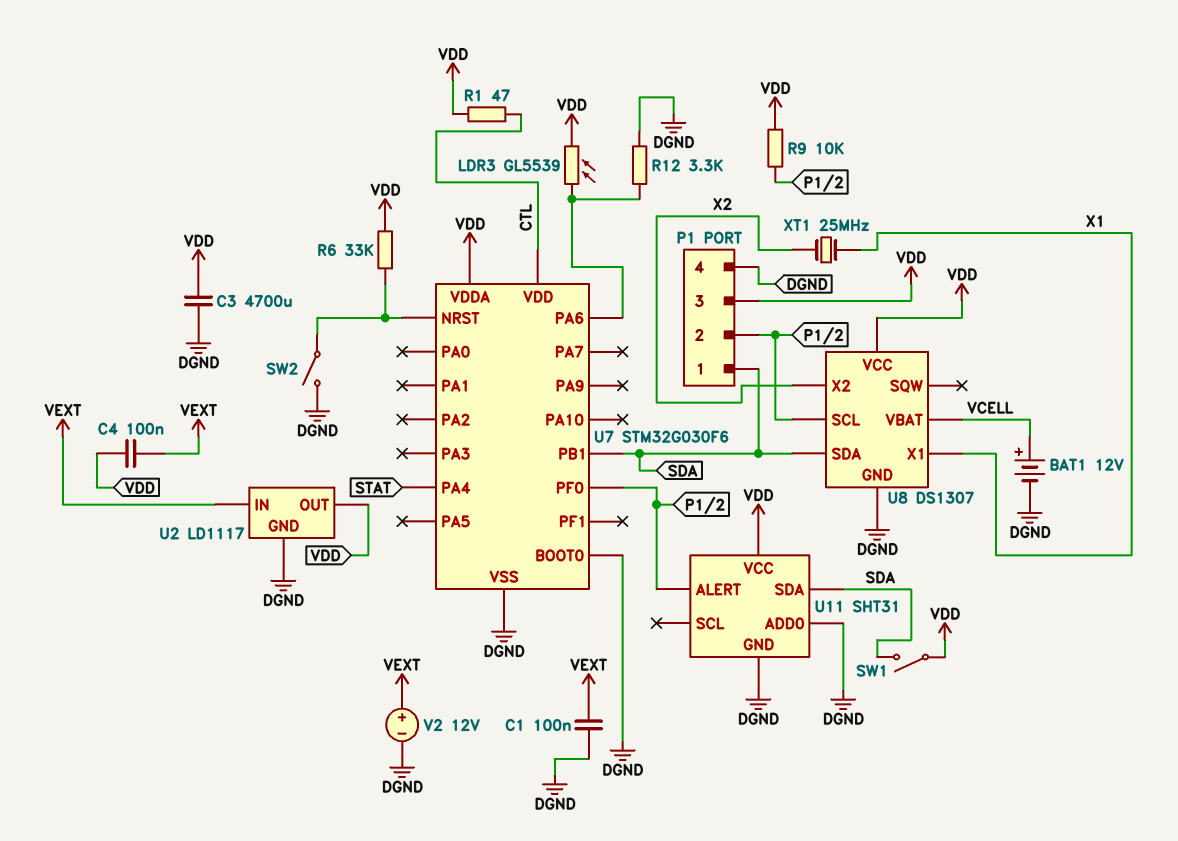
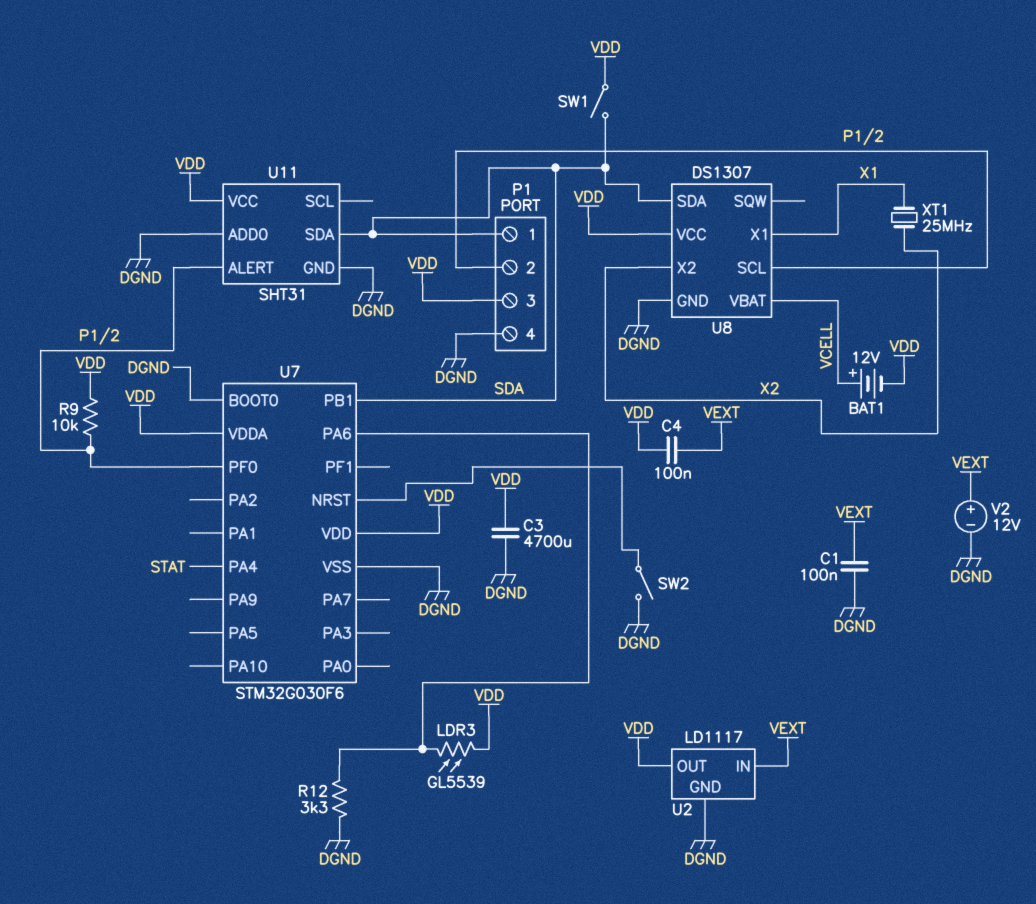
BAT1: 12V (plus VCELL, minus DGND) -> 12V (plus VCELL, minus VDD)
R1: 47 (CTL, VDD) -> none
R6: 33k (U7/NRST, VDD) -> none
U7 pin VDD: CTL -> VDD

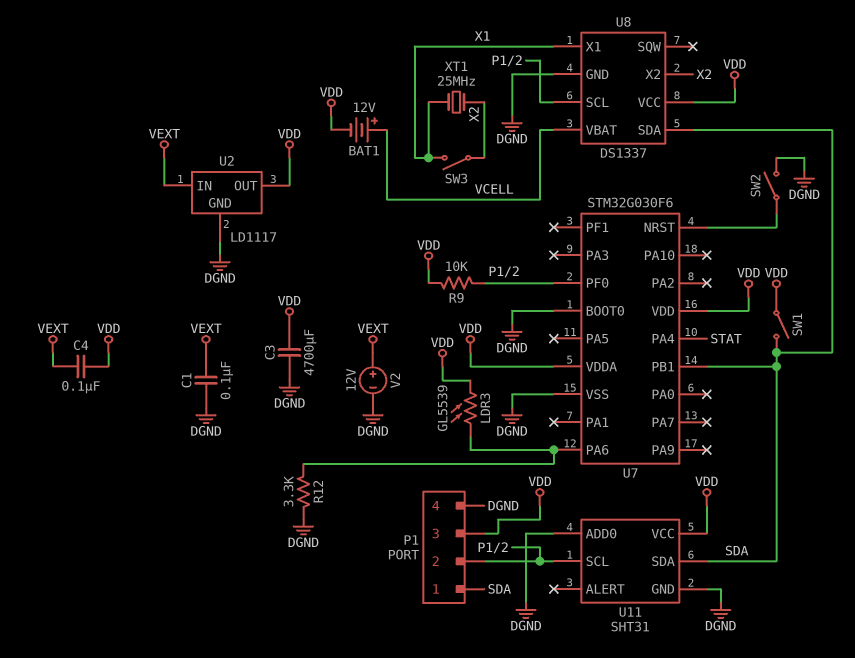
SW3: none -> switch (X1, X2)
U8: DS1307 -> DS1337
U11 pin ALERT: P1/2 -> none
U11 pin SCL: none -> P1/2

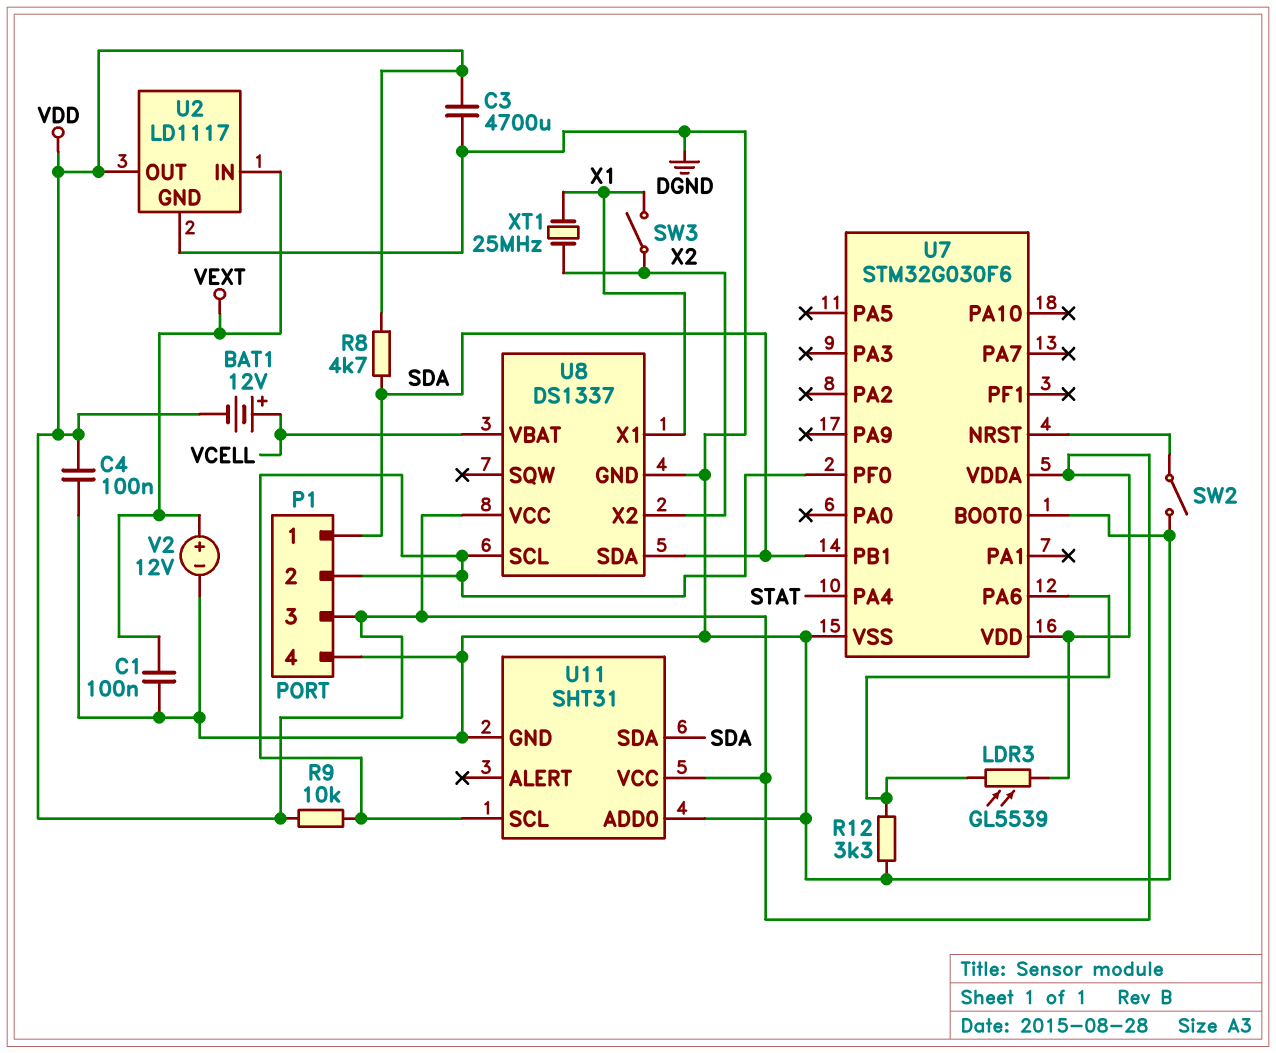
C4: 100nF (VDD, VEXT) -> 100nF (DGND, VDD)
R8: none -> 4.7k (SDA, VDD)
SW1: switch (SDA, VDD) -> none

